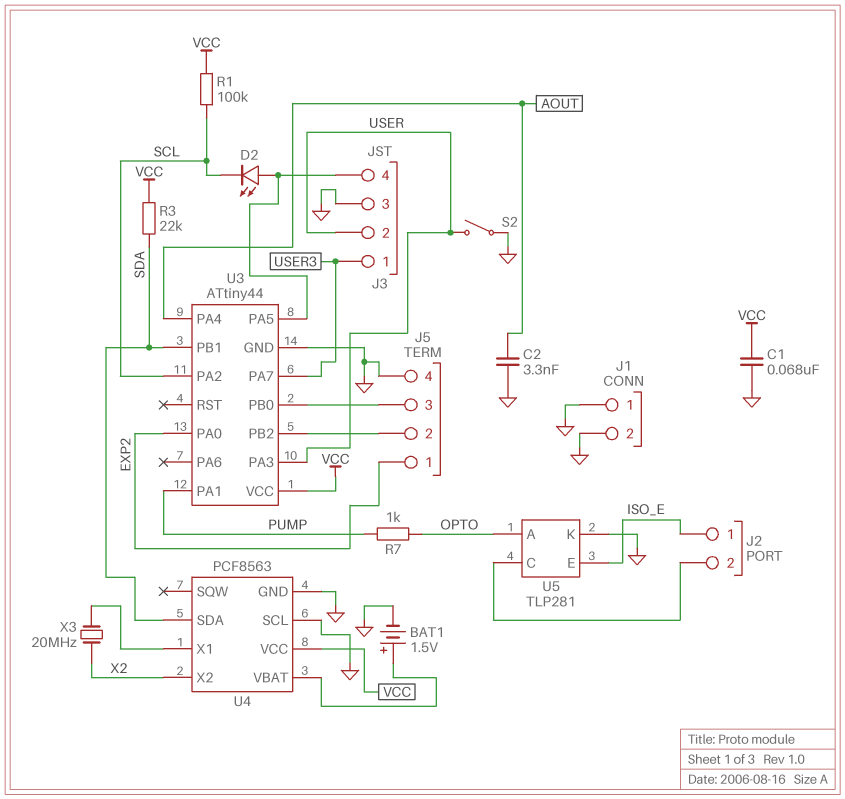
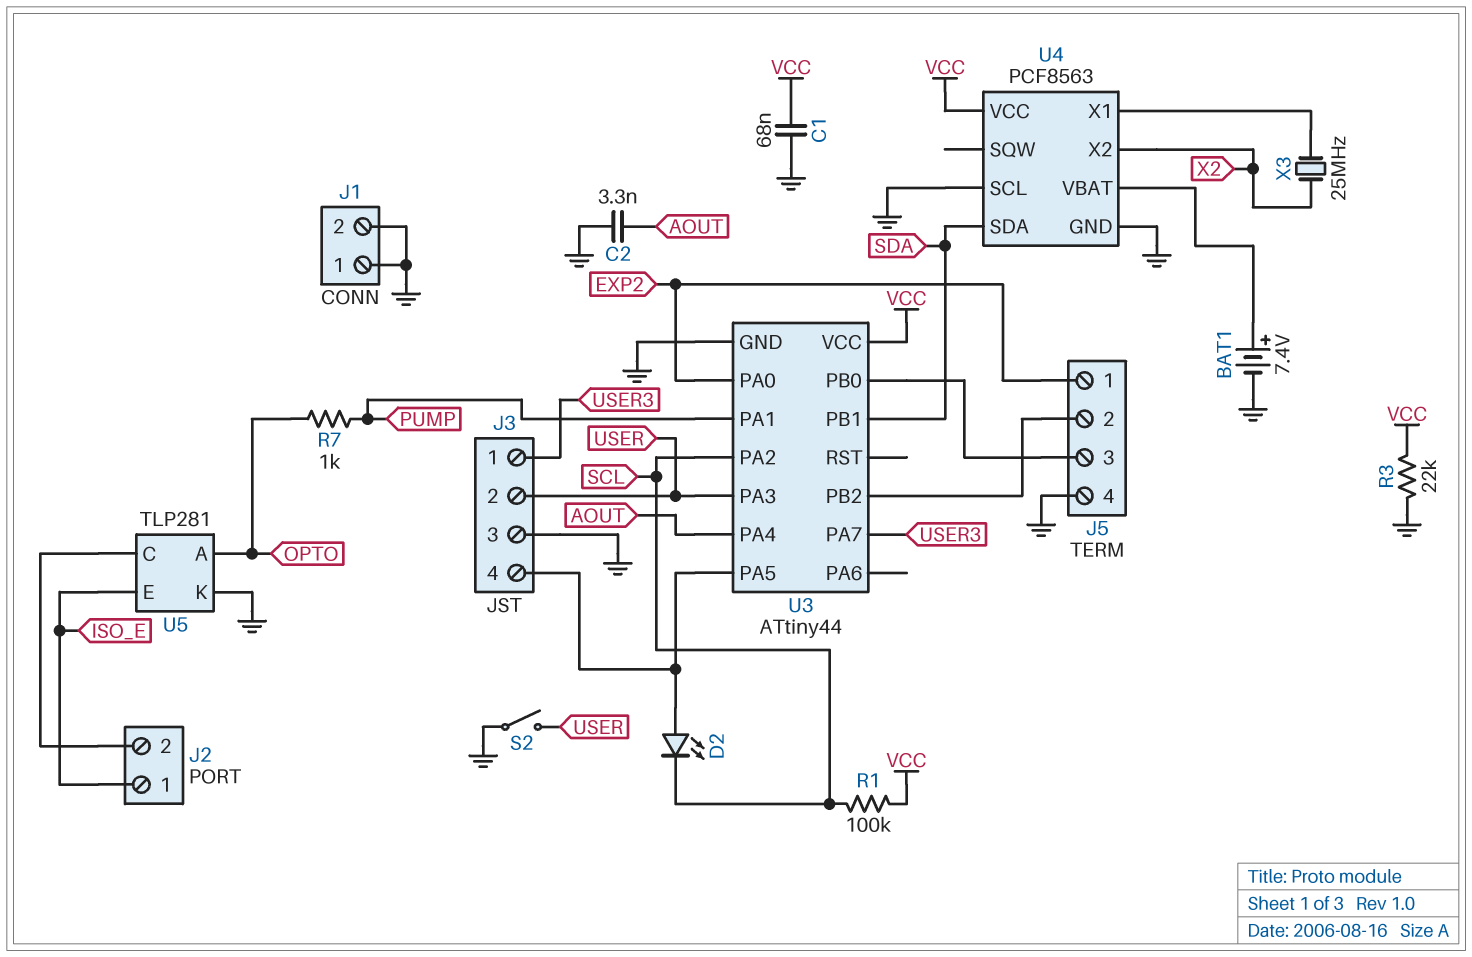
BAT1: 1.5V (plus U4/VBAT, minus GND) -> 7.4V (plus U4/VBAT, minus GND)
R3: 22k (SDA, VCC) -> 22k (GND, VCC)
X3: 20MHz (U4/X1, X2) -> 25MHz (U4/X1, X2)

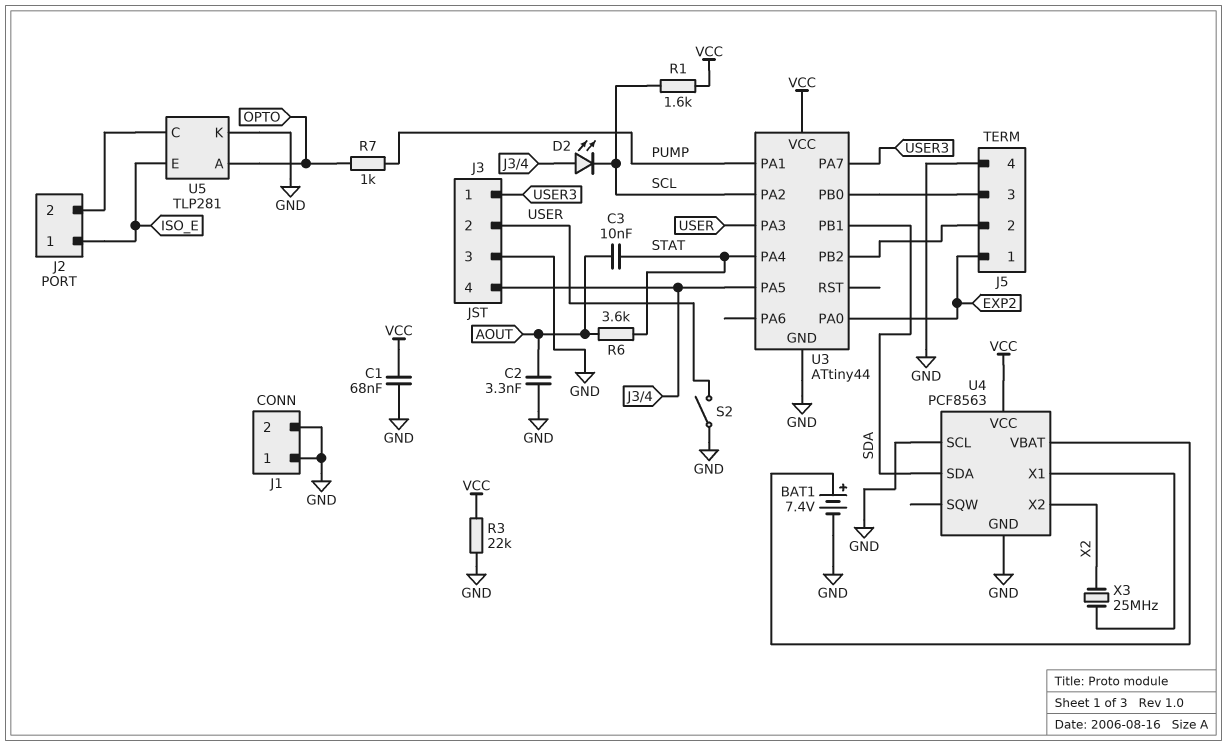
C3: none -> 10nF (AOUT, STAT)
R1: 100k (SCL, VCC) -> 1.6k (SCL, VCC)
R6: none -> 3.6k (AOUT, STAT)
U3 pin PA4: AOUT -> STAT

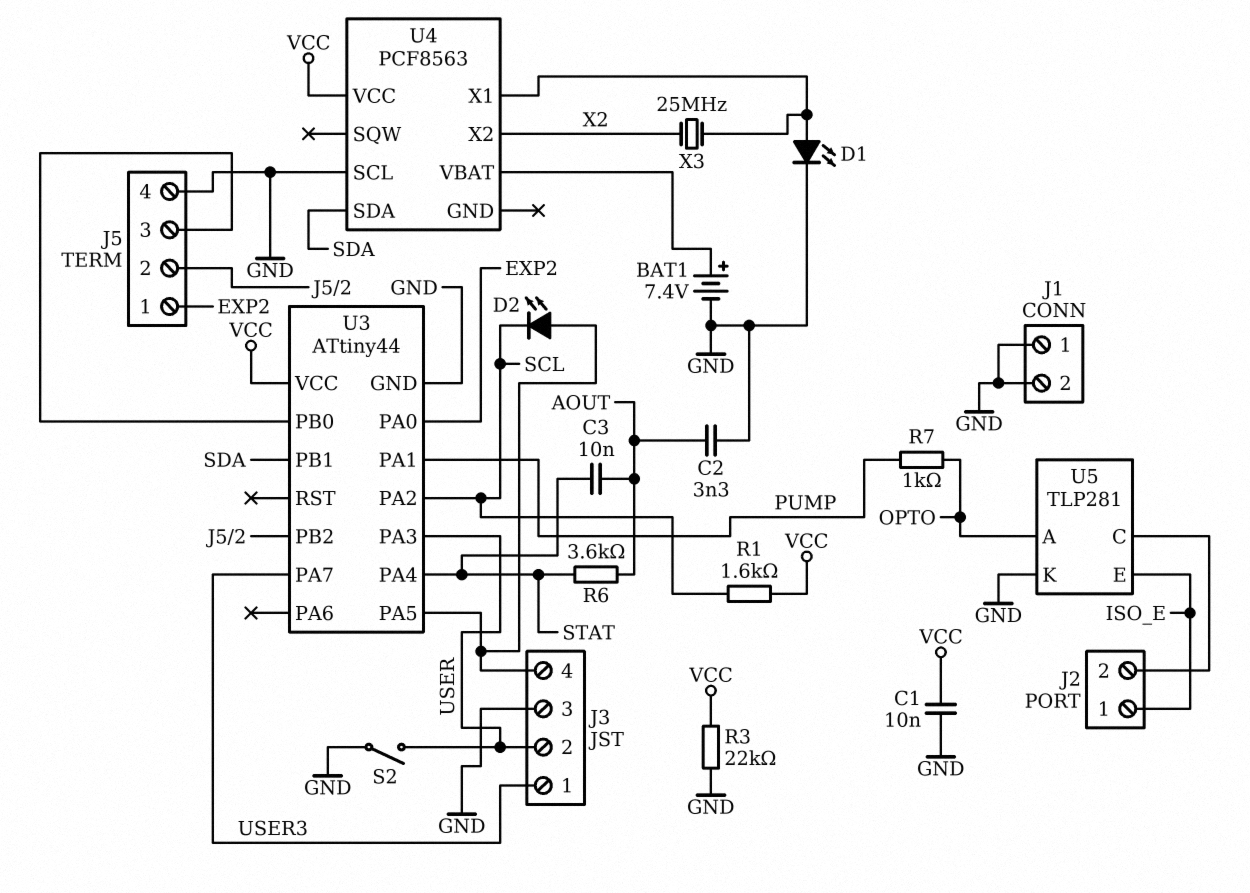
C1: 68nF (GND, VCC) -> 10nF (GND, VCC)
D1: none -> LED (A U4/X1, K GND)
U4 pin GND: GND -> none

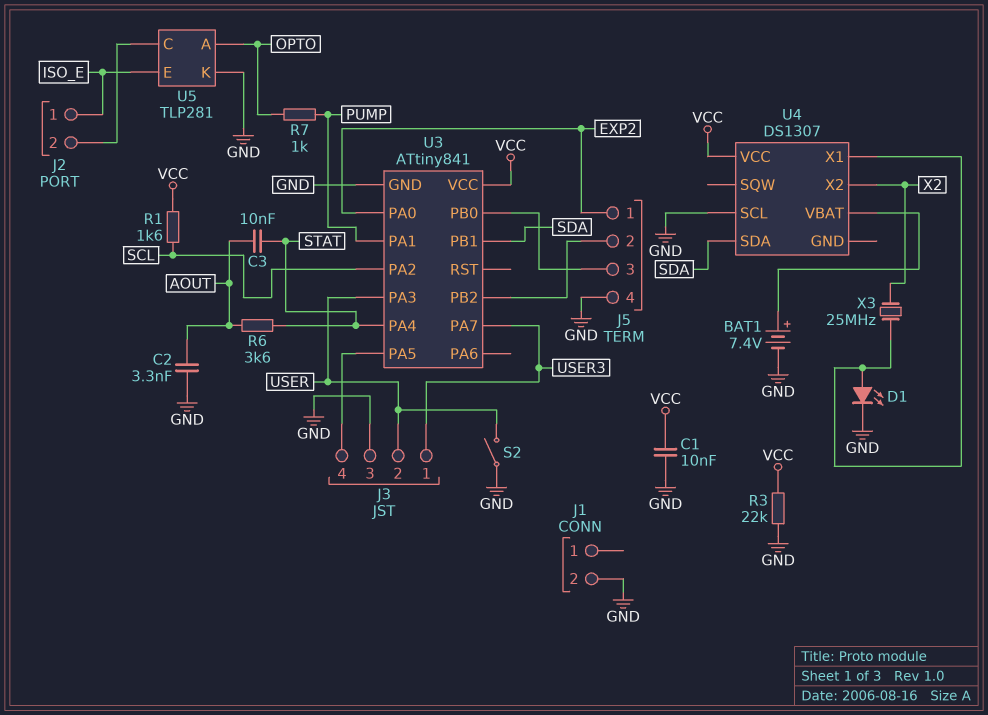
D2: LED (A J3/4, K SCL) -> none
J1 pin 1: GND -> none
U3: ATtiny44 -> ATtiny841
U4: PCF8563 -> DS1307

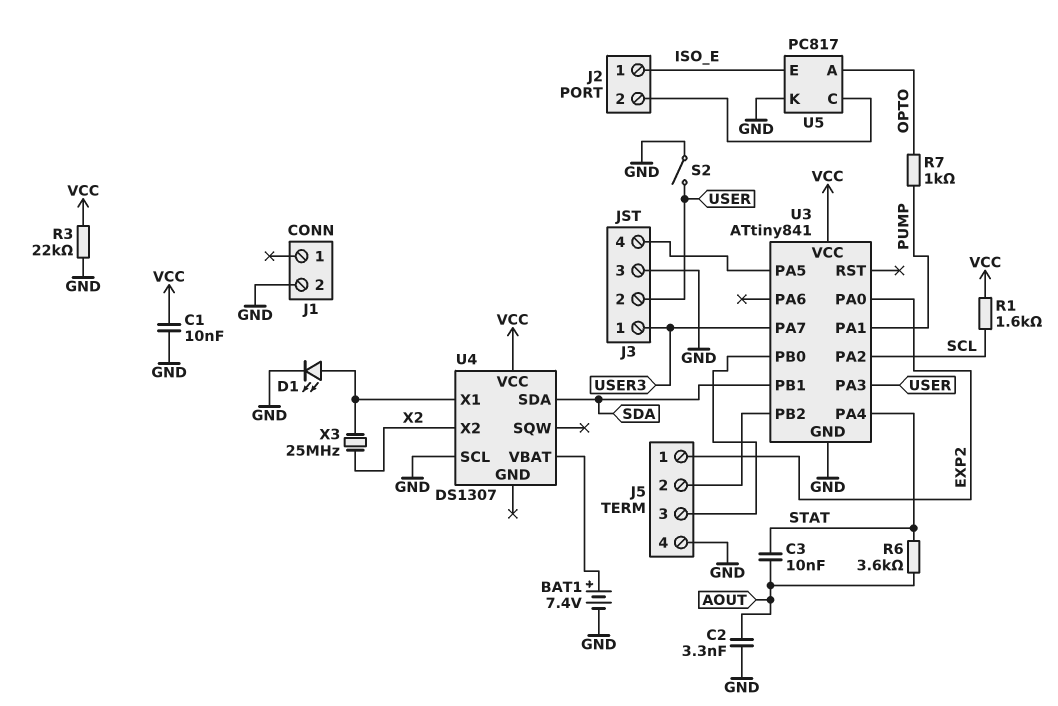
U5: TLP281 -> PC817

